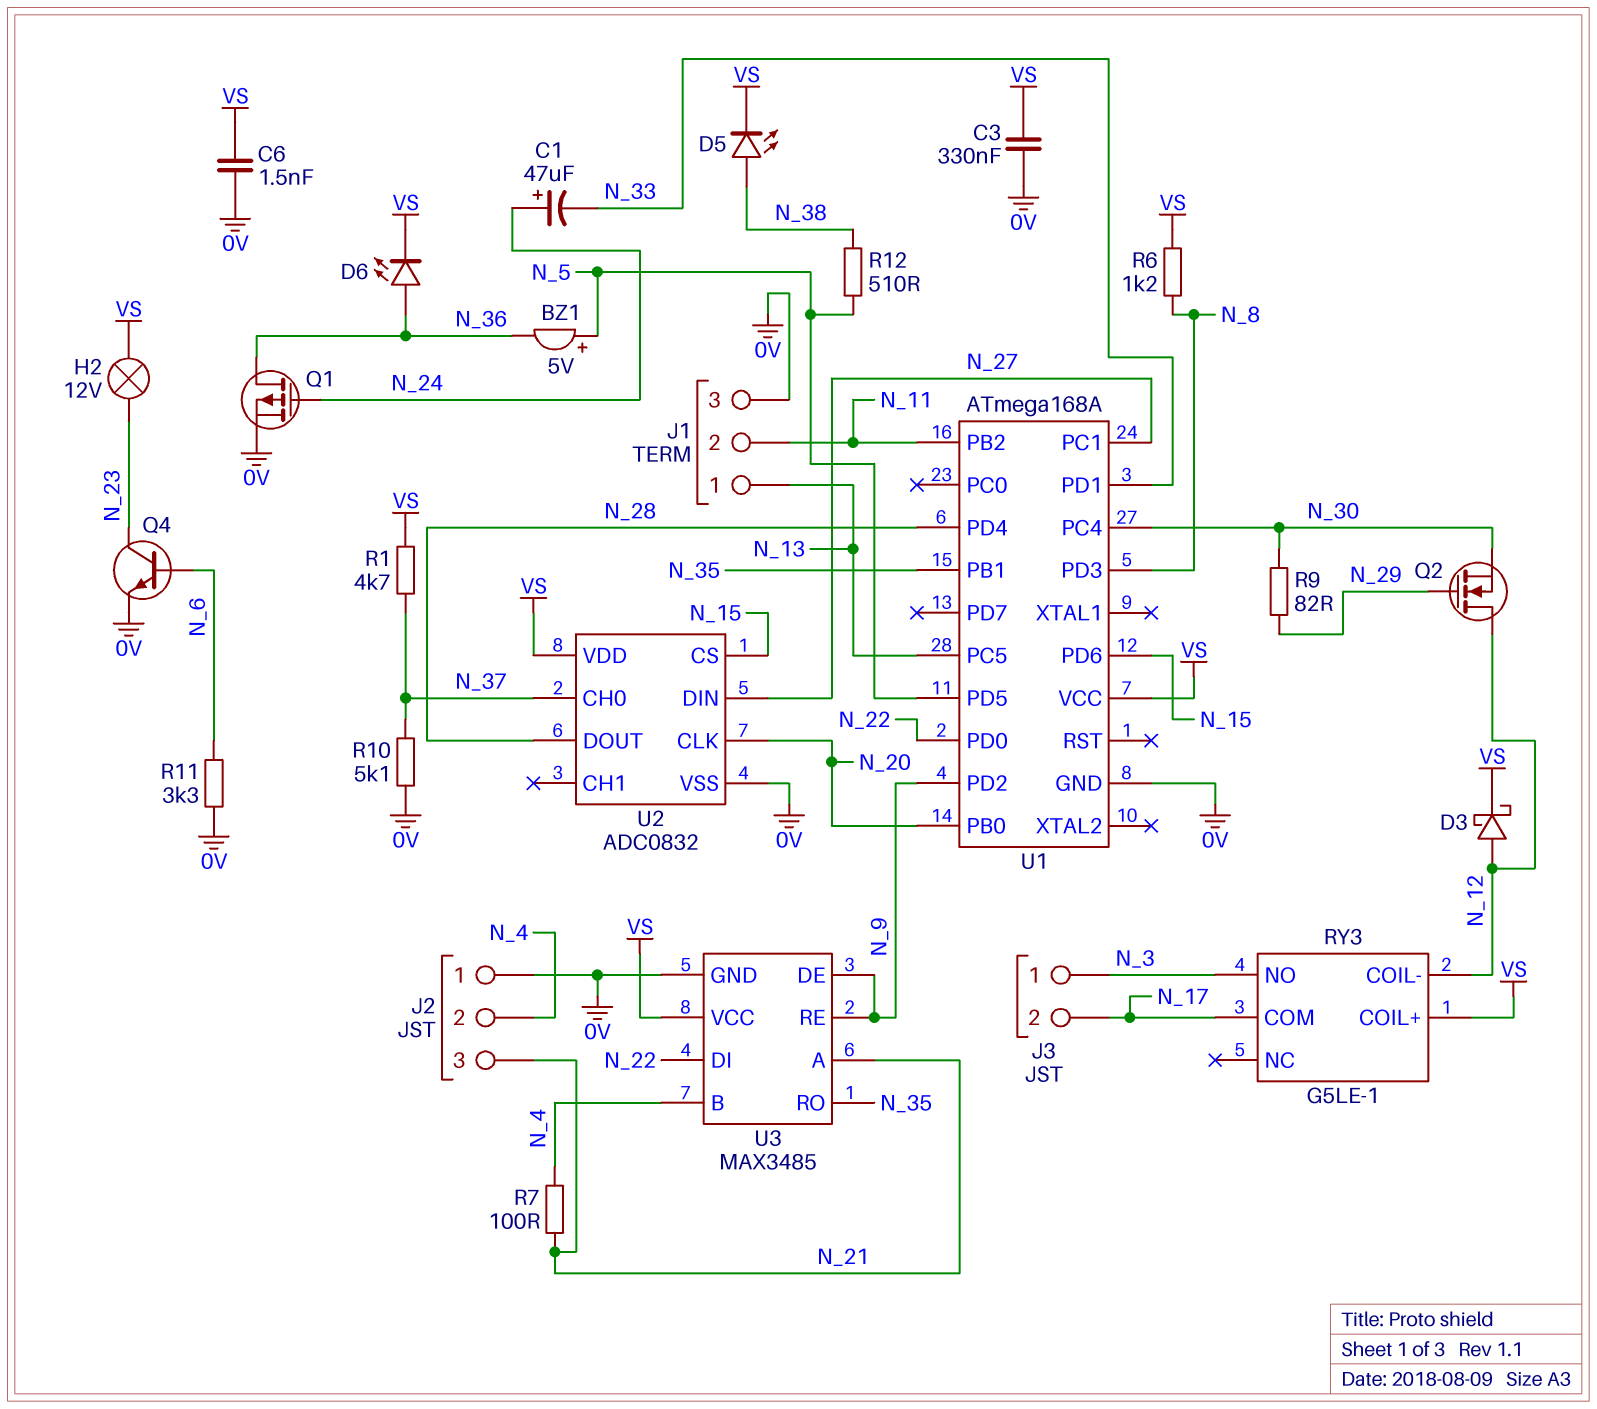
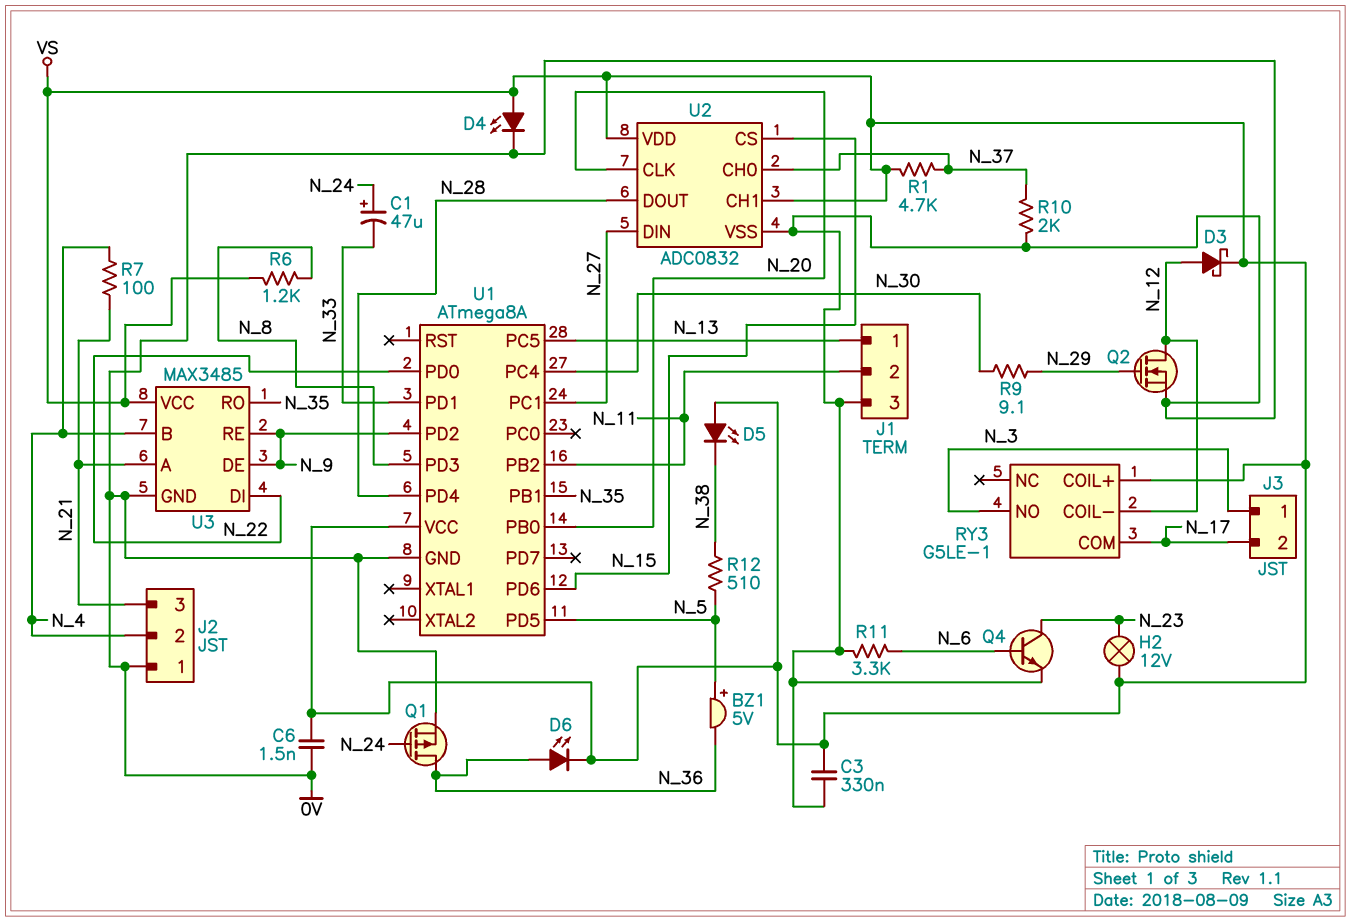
D4: none -> LED (A VS, K 0V)
D5: LED (A N_38, K VS) -> LED (A VS, K N_38)
Q2: NMOS (G N_29, D N_12, S N_30) -> NMOS (G N_29, D N_12, S 0V)
R9: 82 (N_29, N_30) -> 9.1 (N_29, N_30)
R10: 5.1k (0V, N_37) -> 2k (0V, N_37)
U1: ATmega168A -> ATmega8A
U2 pin CH1: none -> VS

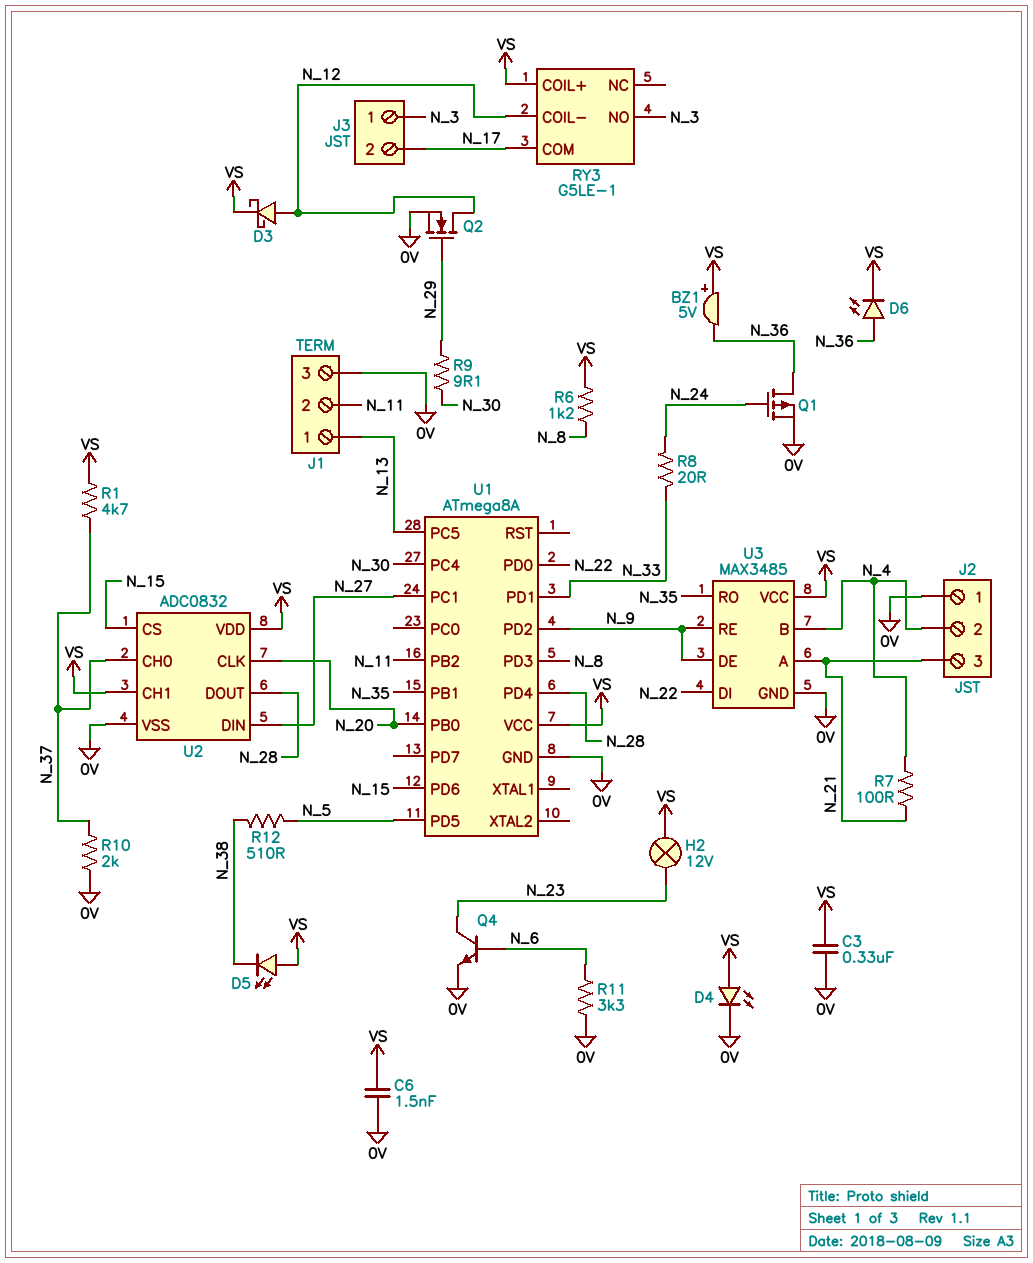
BZ1: buzzer 5V (plus N_5, minus N_36) -> buzzer 5V (plus VS, minus N_36)
C1: 47uF (plus N_24, minus N_33) -> none
R8: none -> 20 (N_24, N_33)

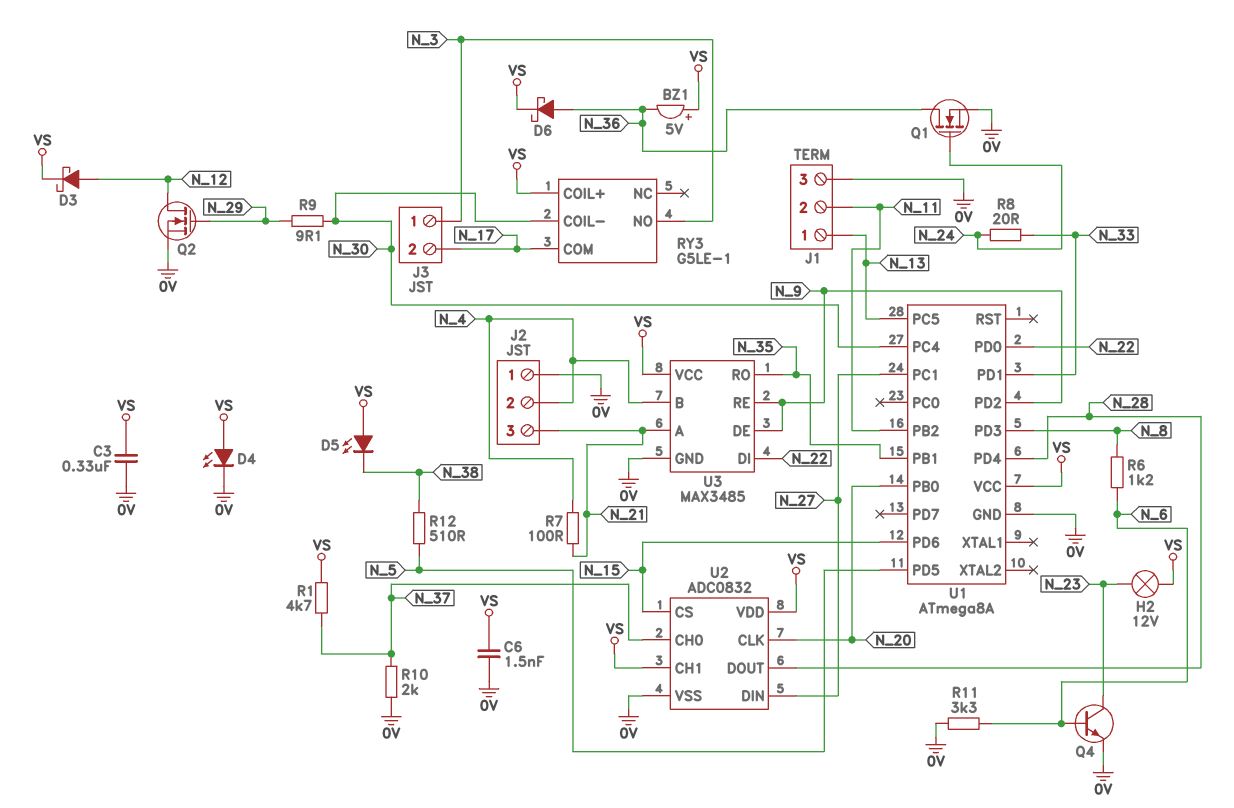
D6: LED (A N_36, K VS) -> schottky (A N_36, K VS)
Q1: PMOS (G N_24, D N_36, S 0V) -> NMOS (G N_24, D N_36, S 0V)
R6: 1.2k (N_8, VS) -> 1.2k (N_6, N_8)
RY3 pin COIL-: N_12 -> N_30

